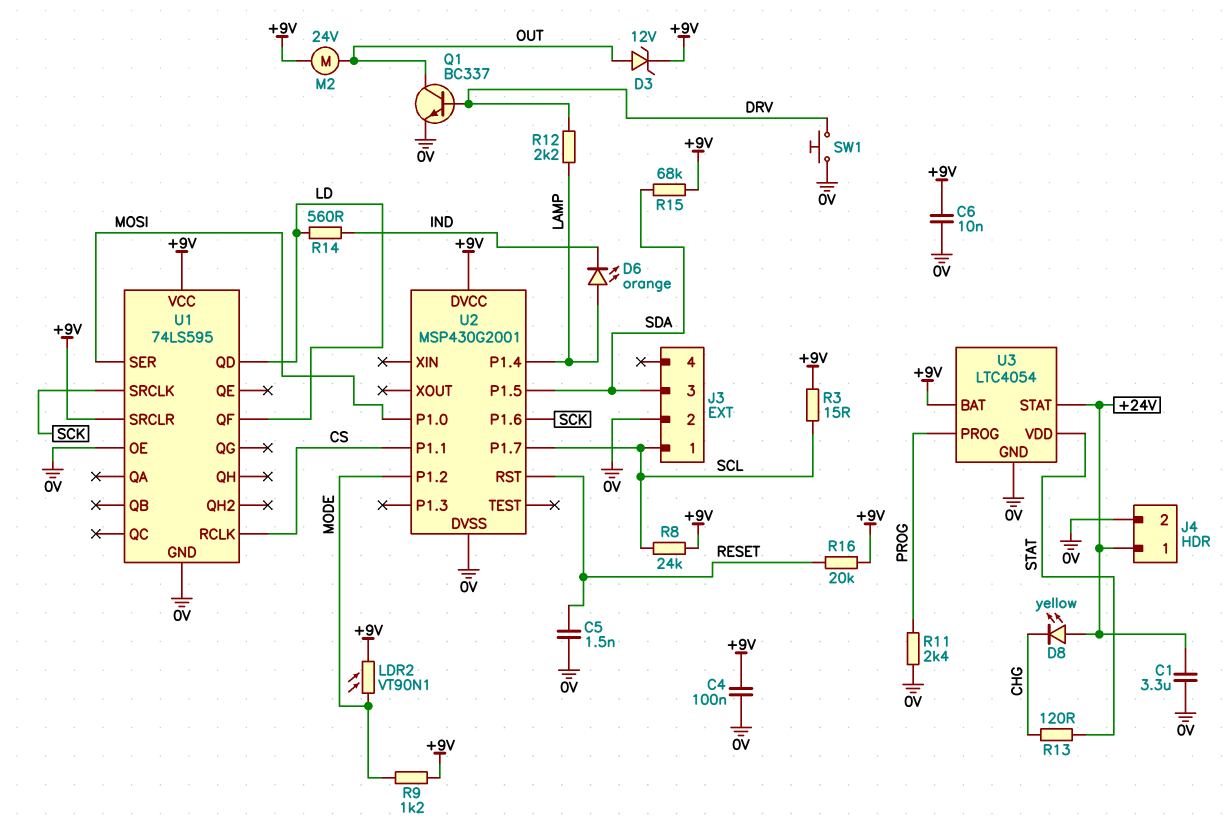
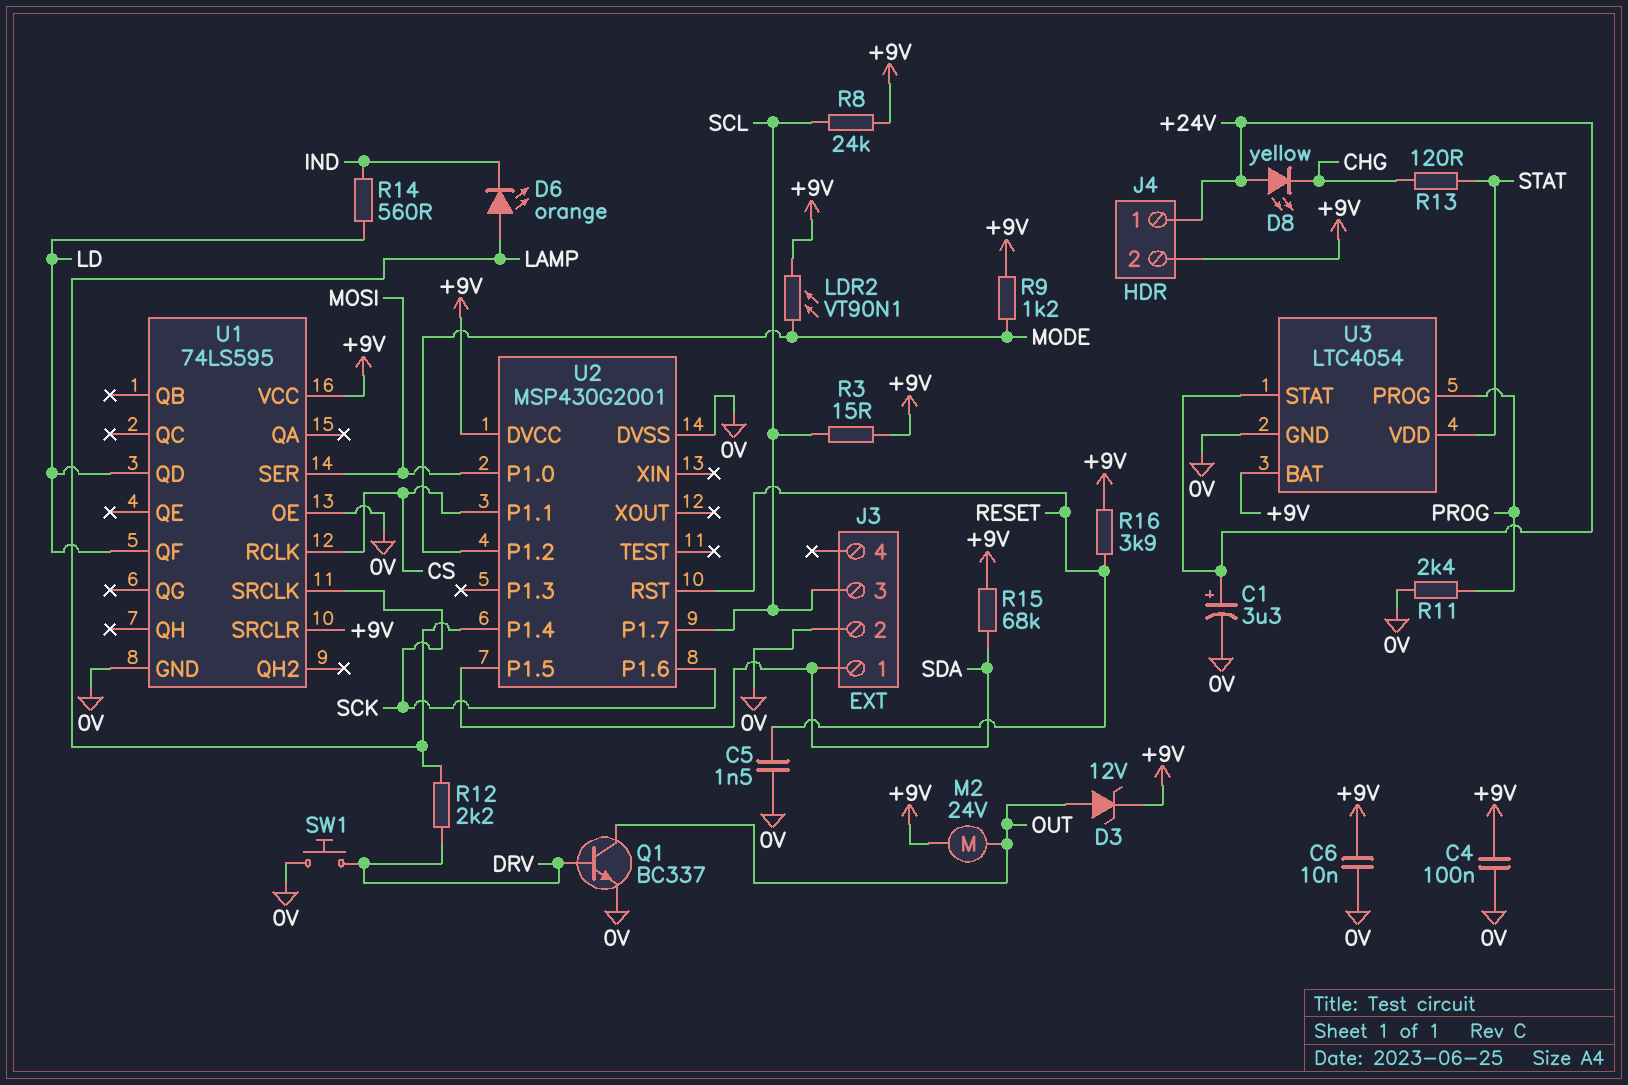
C1: 3.3uF (+24V, 0V) -> 3.3uF (plus +24V, minus 0V)
J3 pin 1: SCL -> SDA
J3 pin 3: SDA -> SCL
J4 pin 2: 0V -> +9V
R16: 20k (+9V, RESET) -> 3.9k (+9V, RESET)

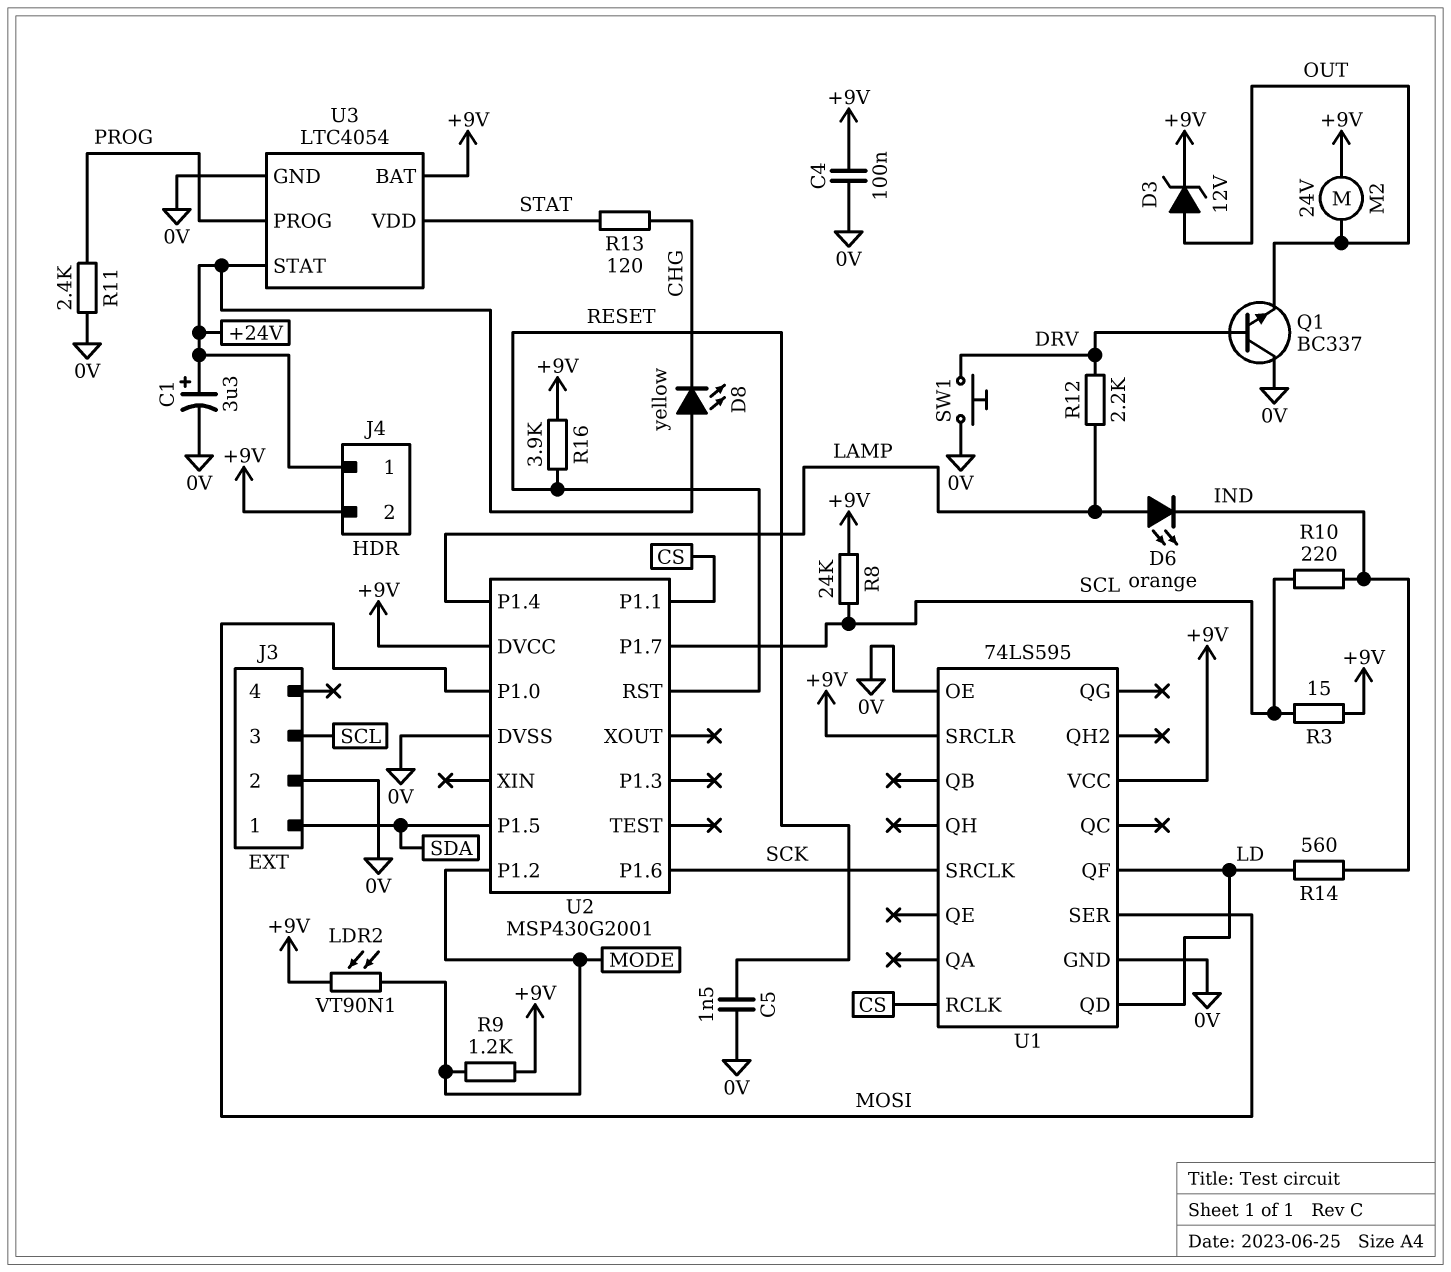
C6: 10nF (+9V, 0V) -> none
Q1: NPN BC337 (B DRV, C OUT, E 0V) -> NPN BC337 (B DRV, C 0V, E OUT)
R10: none -> 220 (IND, SCL)
R15: 68k (+9V, SDA) -> none

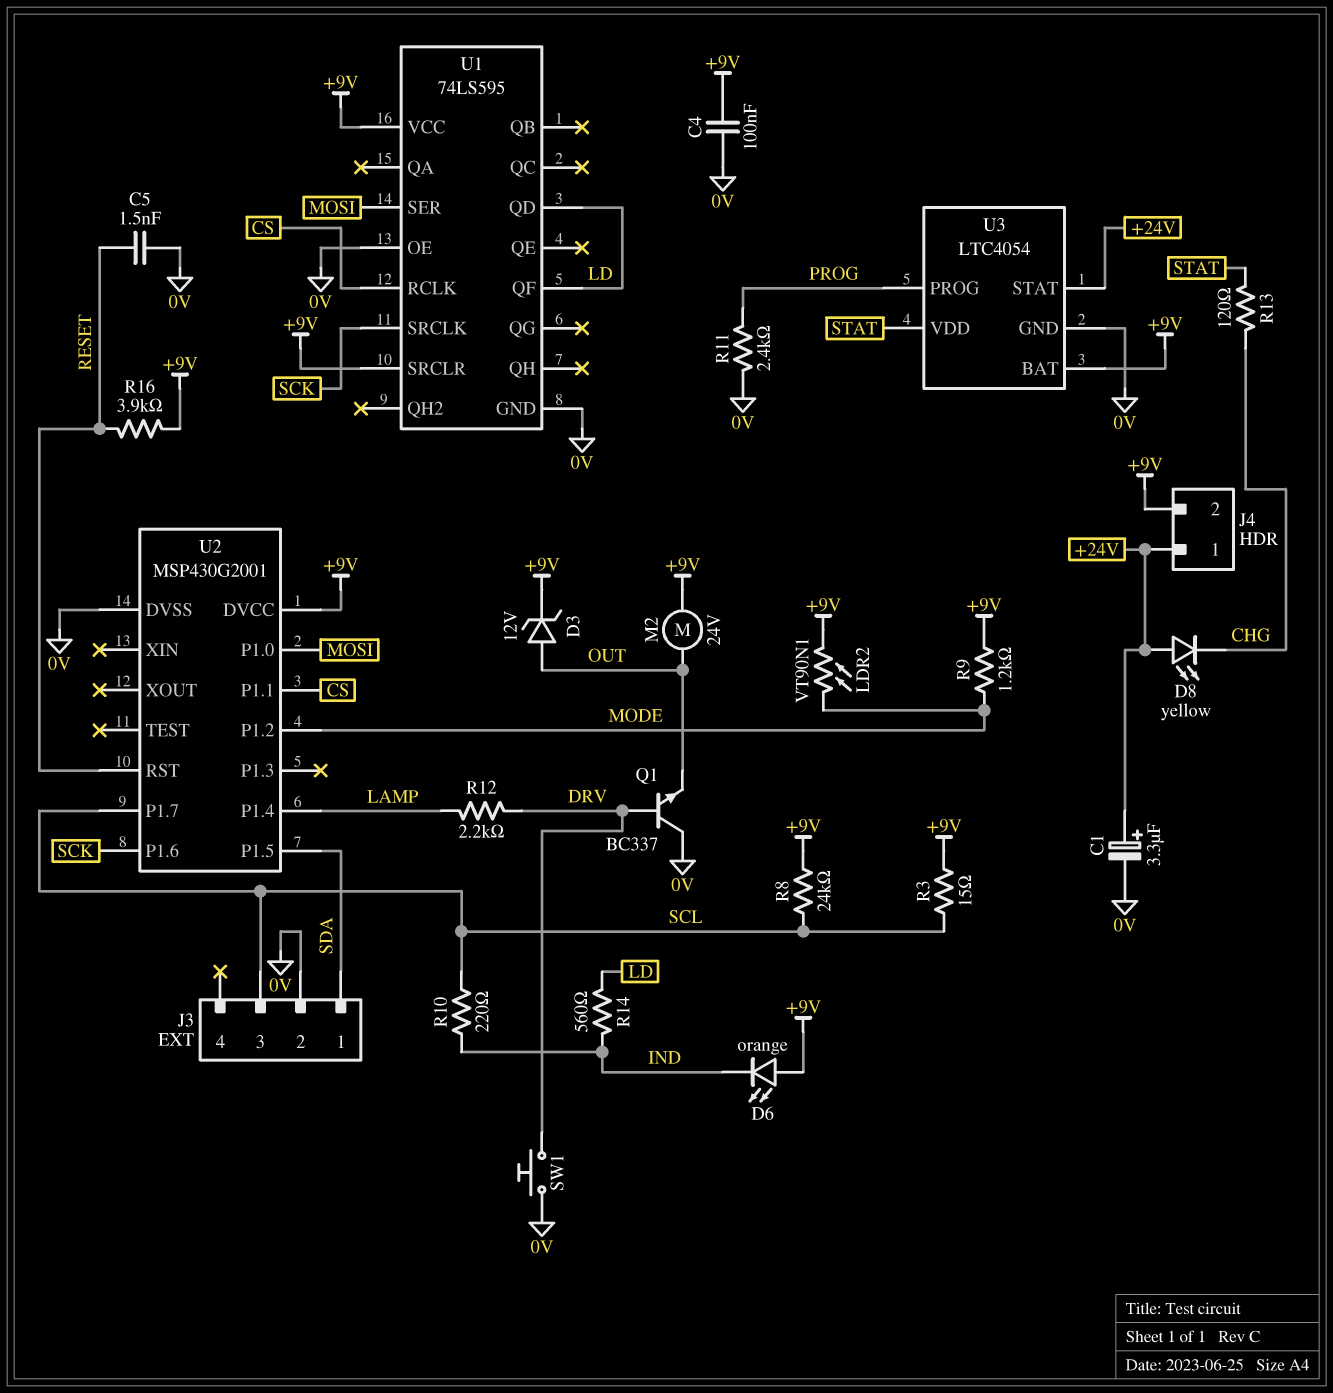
D6: LED orange (A LAMP, K IND) -> LED orange (A +9V, K IND)

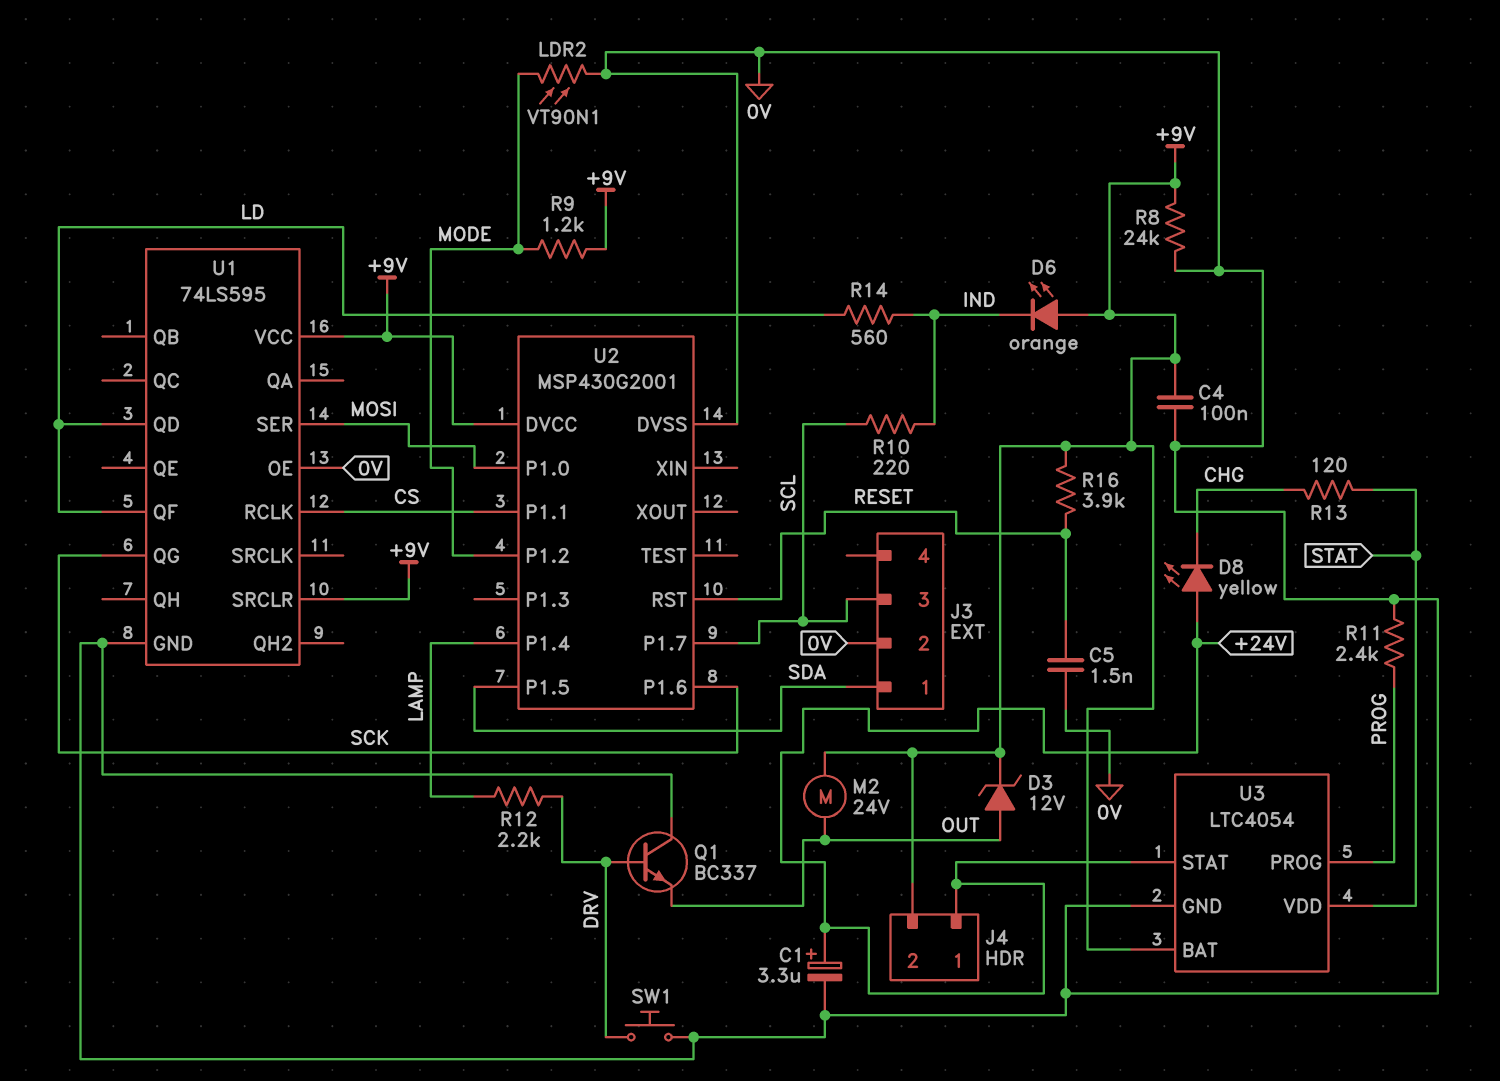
LDR2: VT90N1 (+9V, MODE) -> VT90N1 (0V, MODE)
R3: 15 (+9V, SCL) -> none
R8: 24k (+9V, SCL) -> 24k (+9V, 0V)
U1 pin QG: none -> SCK
U1 pin SRCLK: SCK -> none

